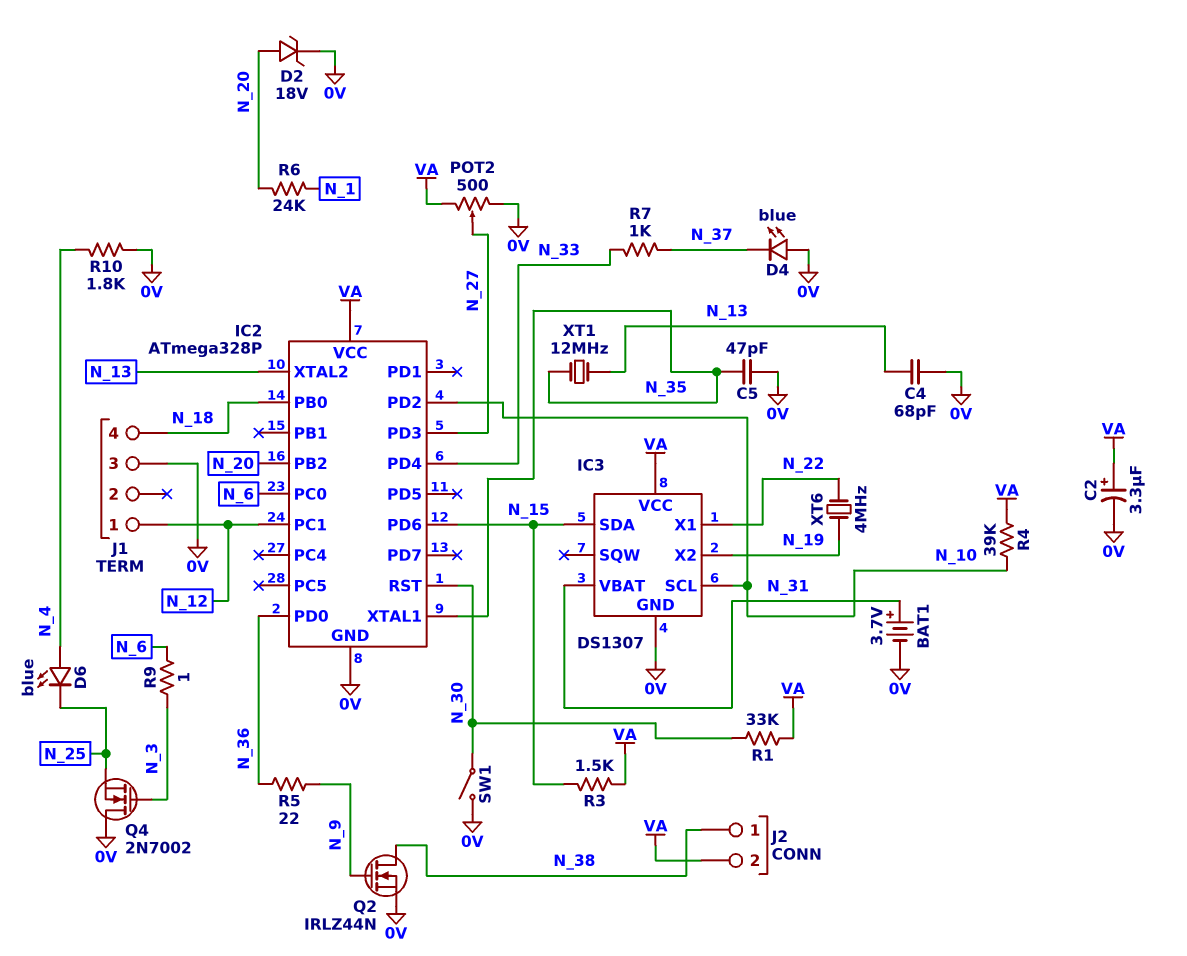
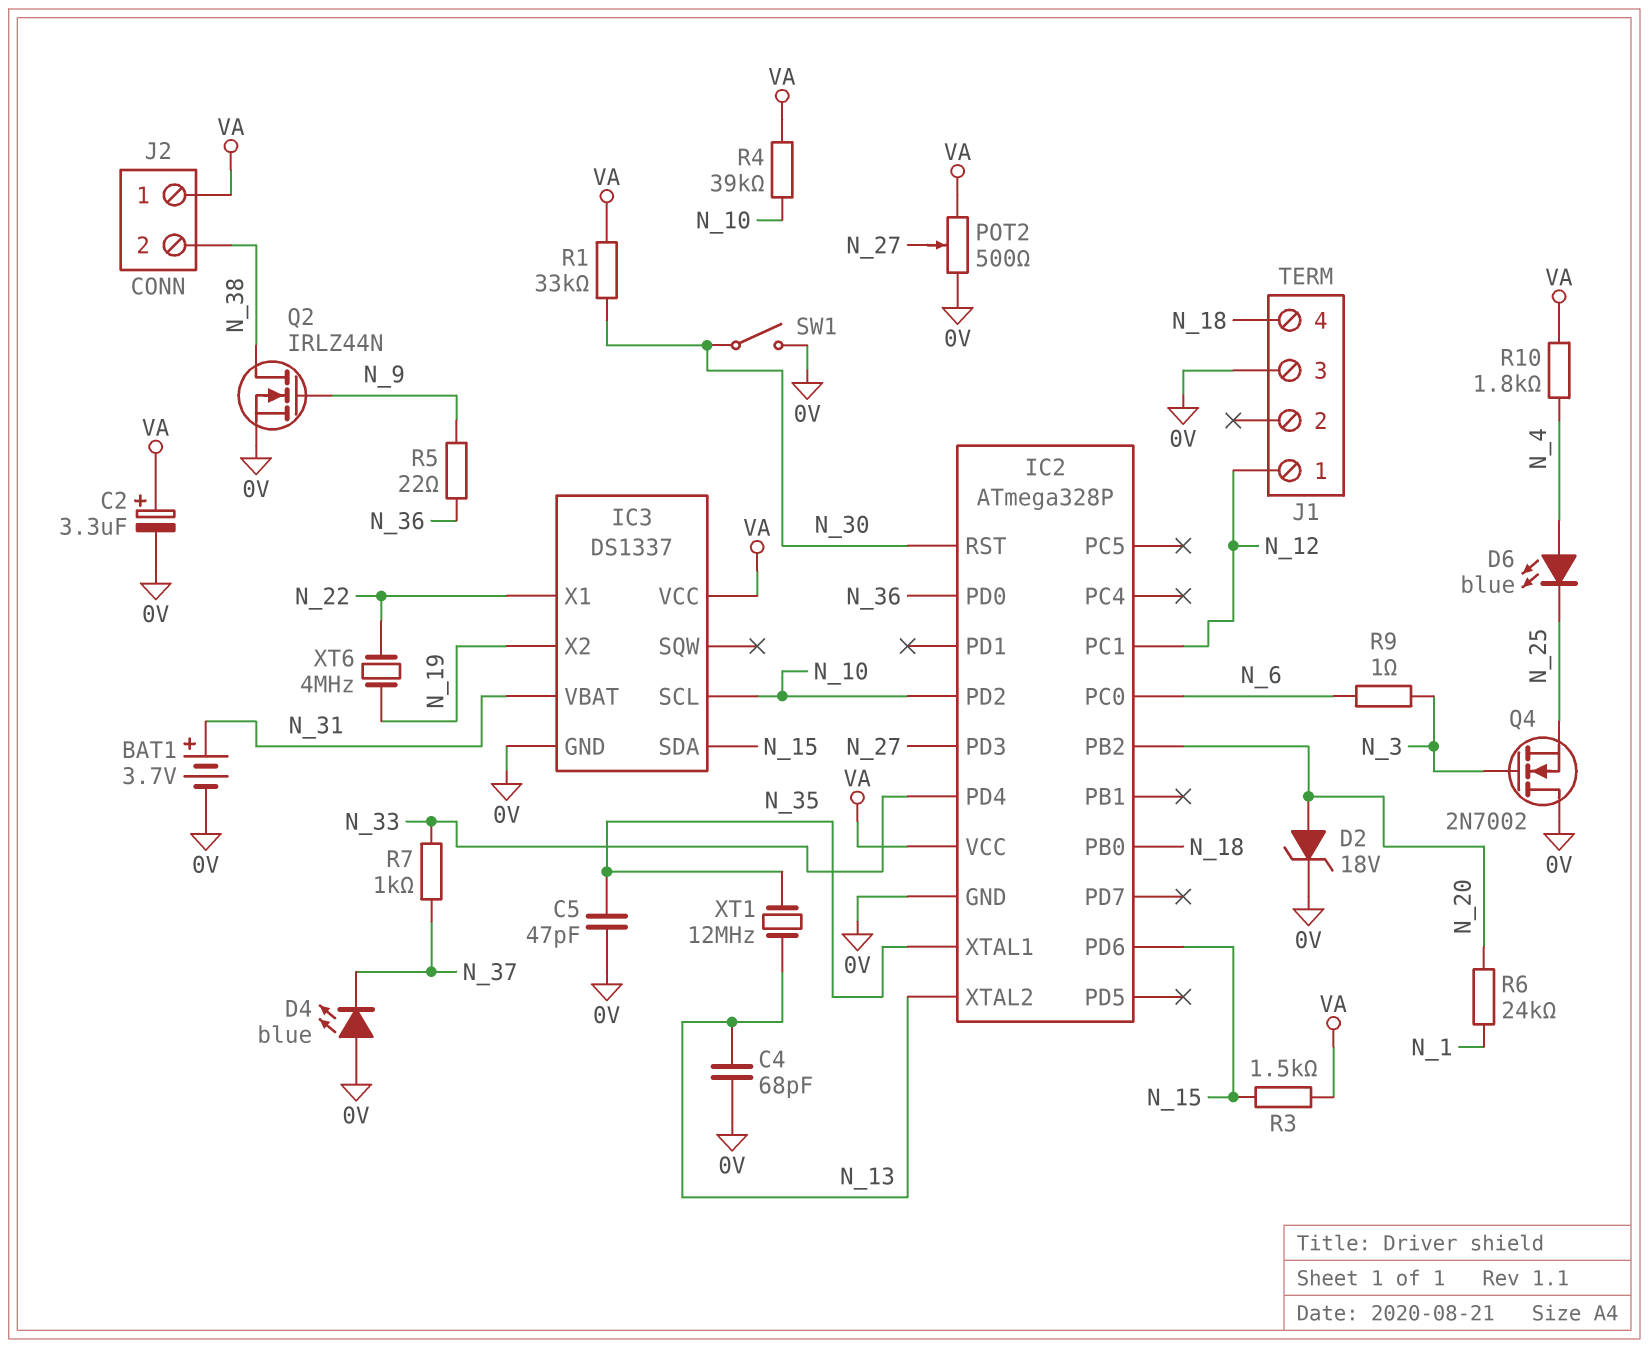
IC3: DS1307 -> DS1337
J2 pin 1: N_38 -> VA
J2 pin 2: VA -> N_38
R10: 1.8k (0V, N_4) -> 1.8k (N_4, VA)

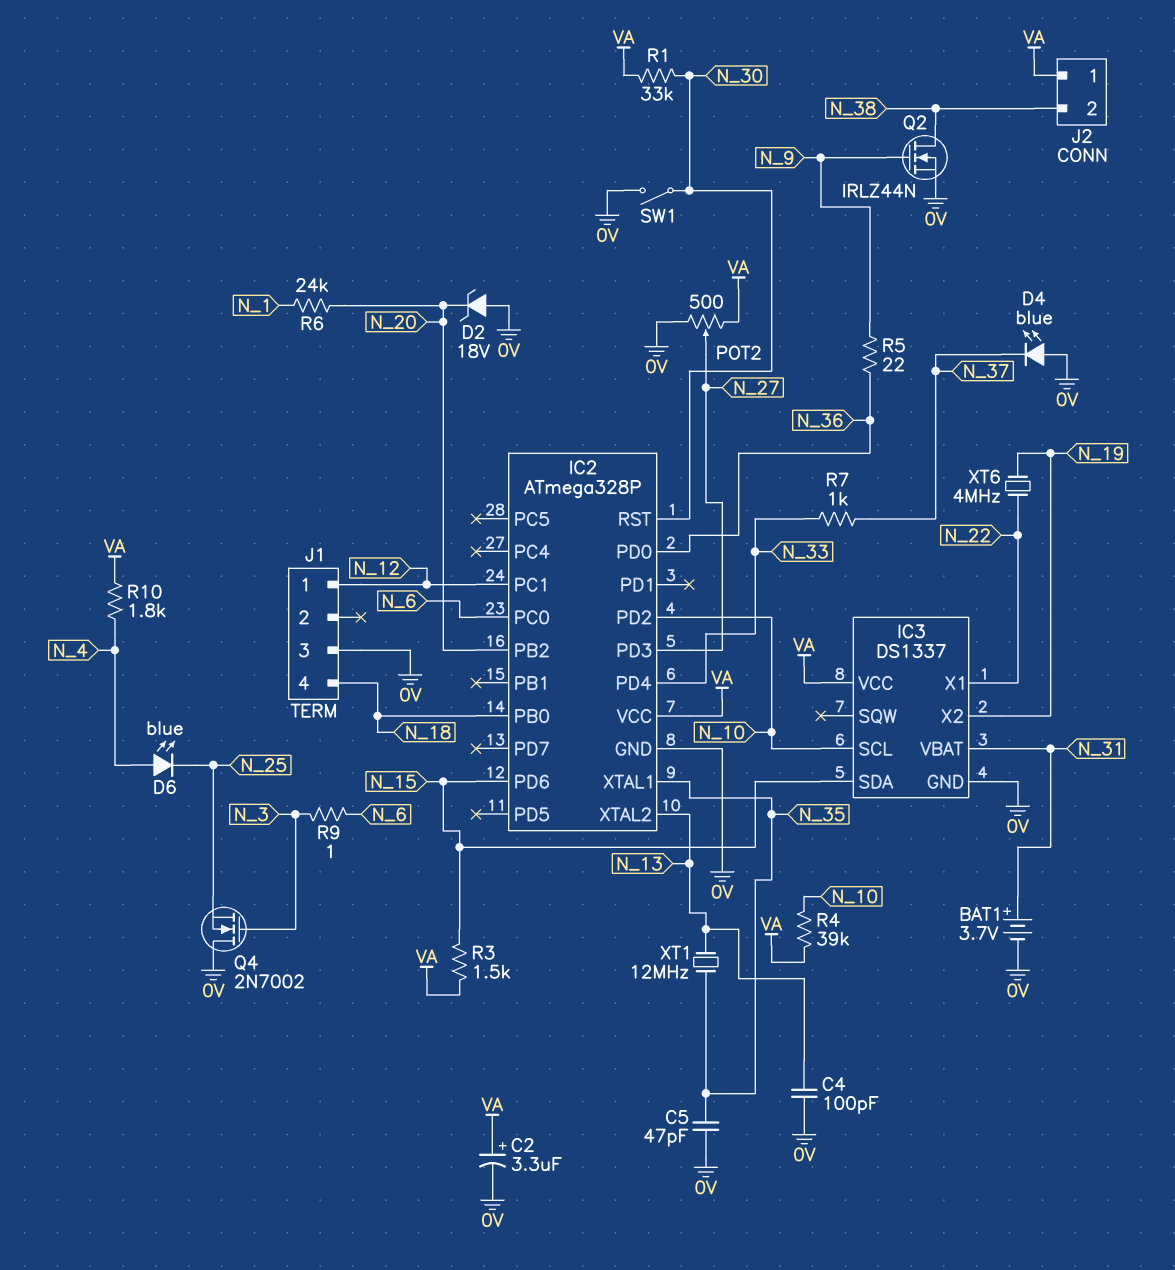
C4: 68pF (0V, N_13) -> 100pF (0V, N_13)
D2: zener 18V (A N_20, K 0V) -> zener 18V (A 0V, K N_20)

